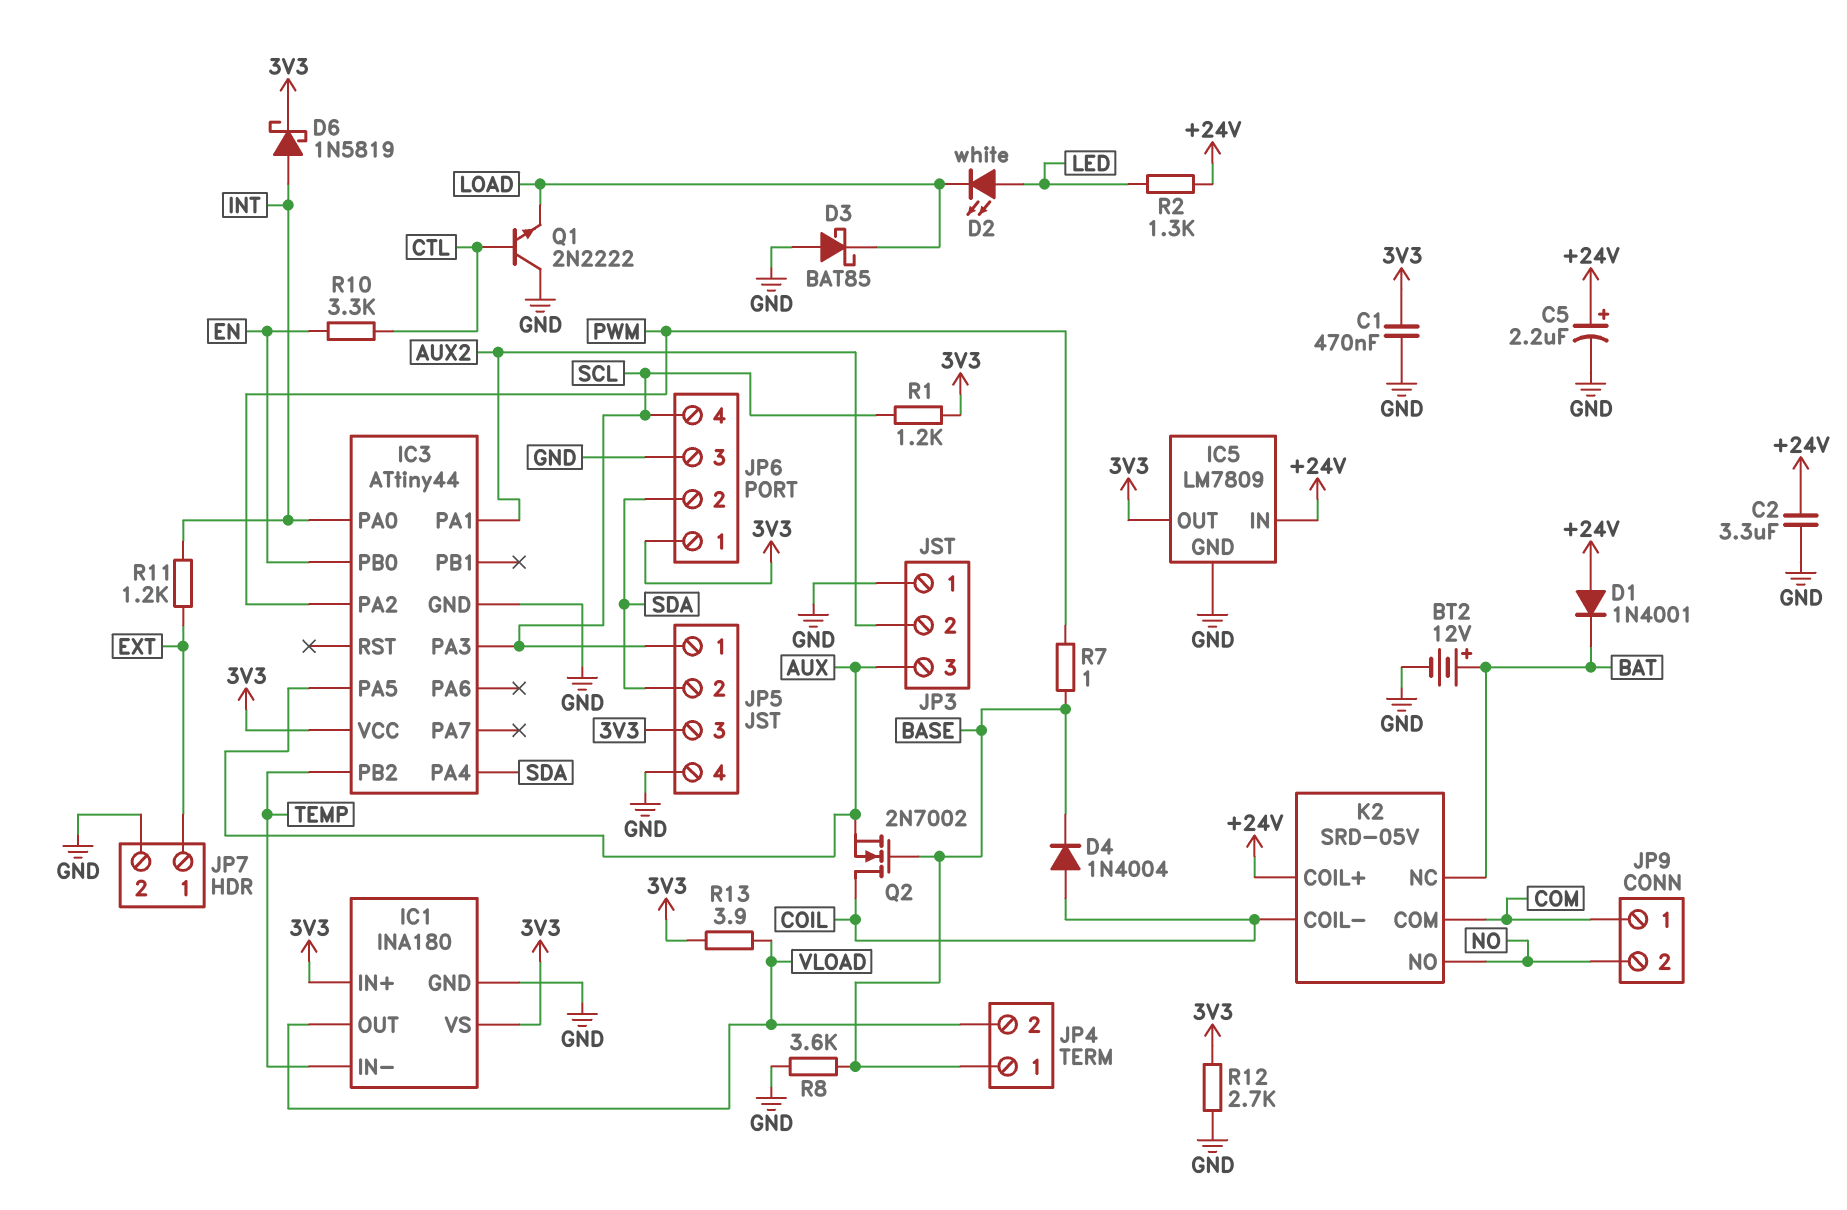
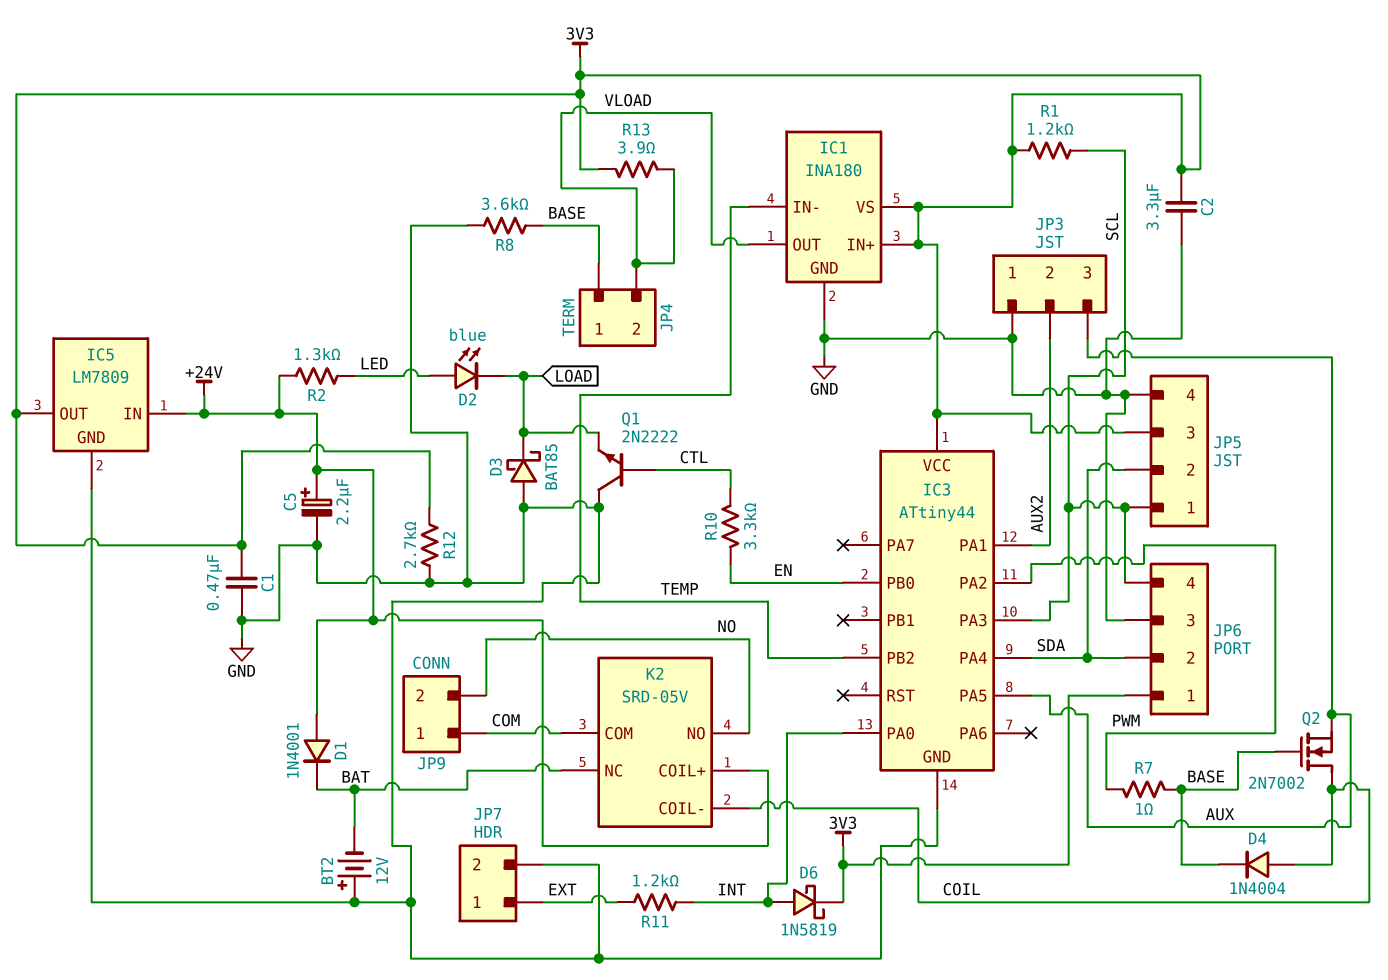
BT2: 12V (plus BAT, minus GND) -> 12V (plus GND, minus BAT)
C2: 3.3uF (+24V, GND) -> 3.3uF (3V3, GND)
D2: LED white (A LED, K LOAD) -> LED blue (A LED, K LOAD)

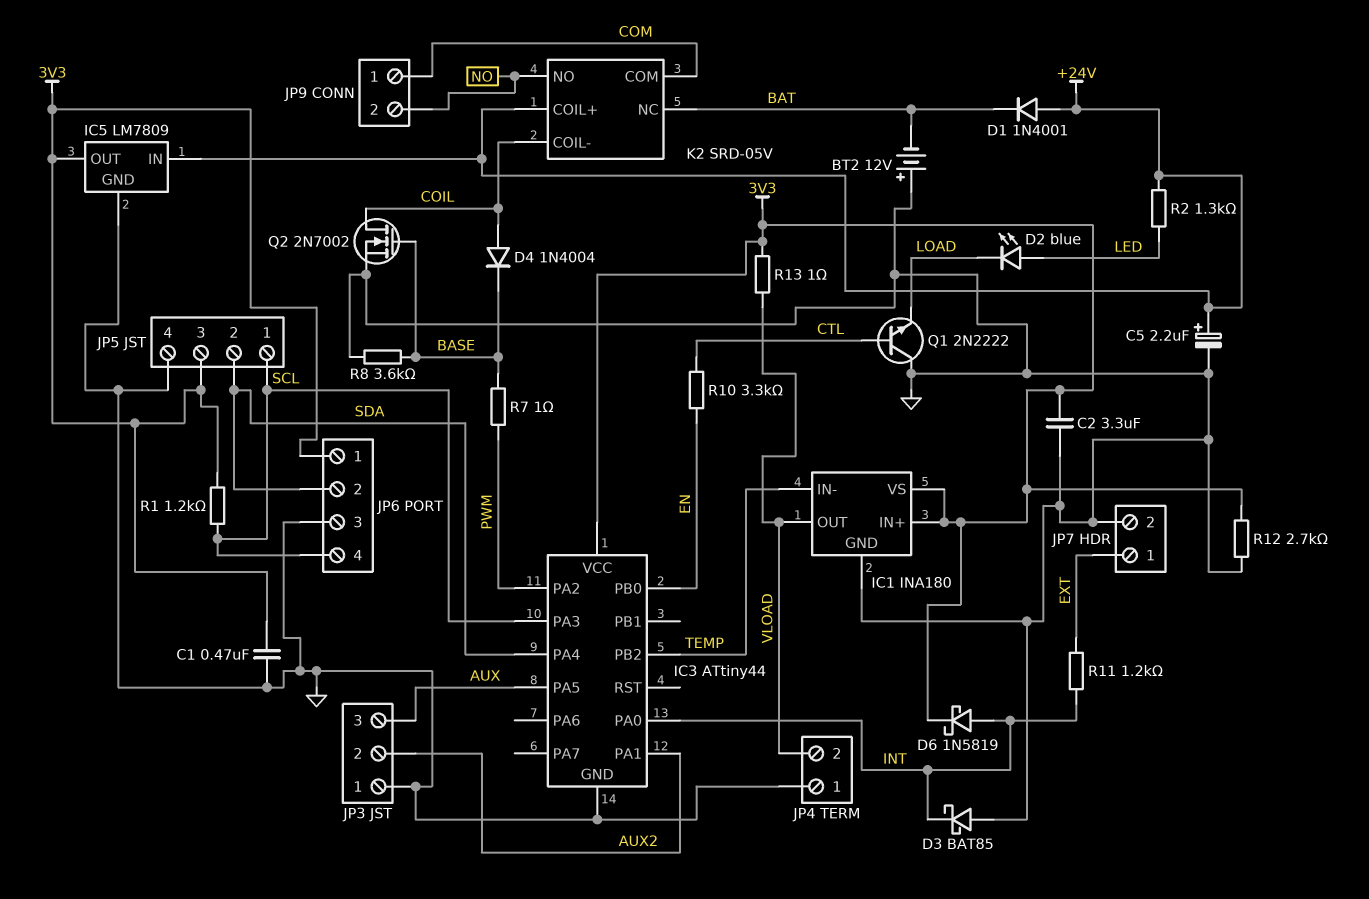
D3: schottky BAT85 (A GND, K LOAD) -> schottky BAT85 (A GND, K INT)
JP4 pin 1: BASE -> GND
Q2: NMOS 2N7002 (G BASE, D COIL, S AUX) -> NMOS 2N7002 (G BASE, D COIL, S GND)
R13: 3.9 (3V3, VLOAD) -> 1 (3V3, VLOAD)

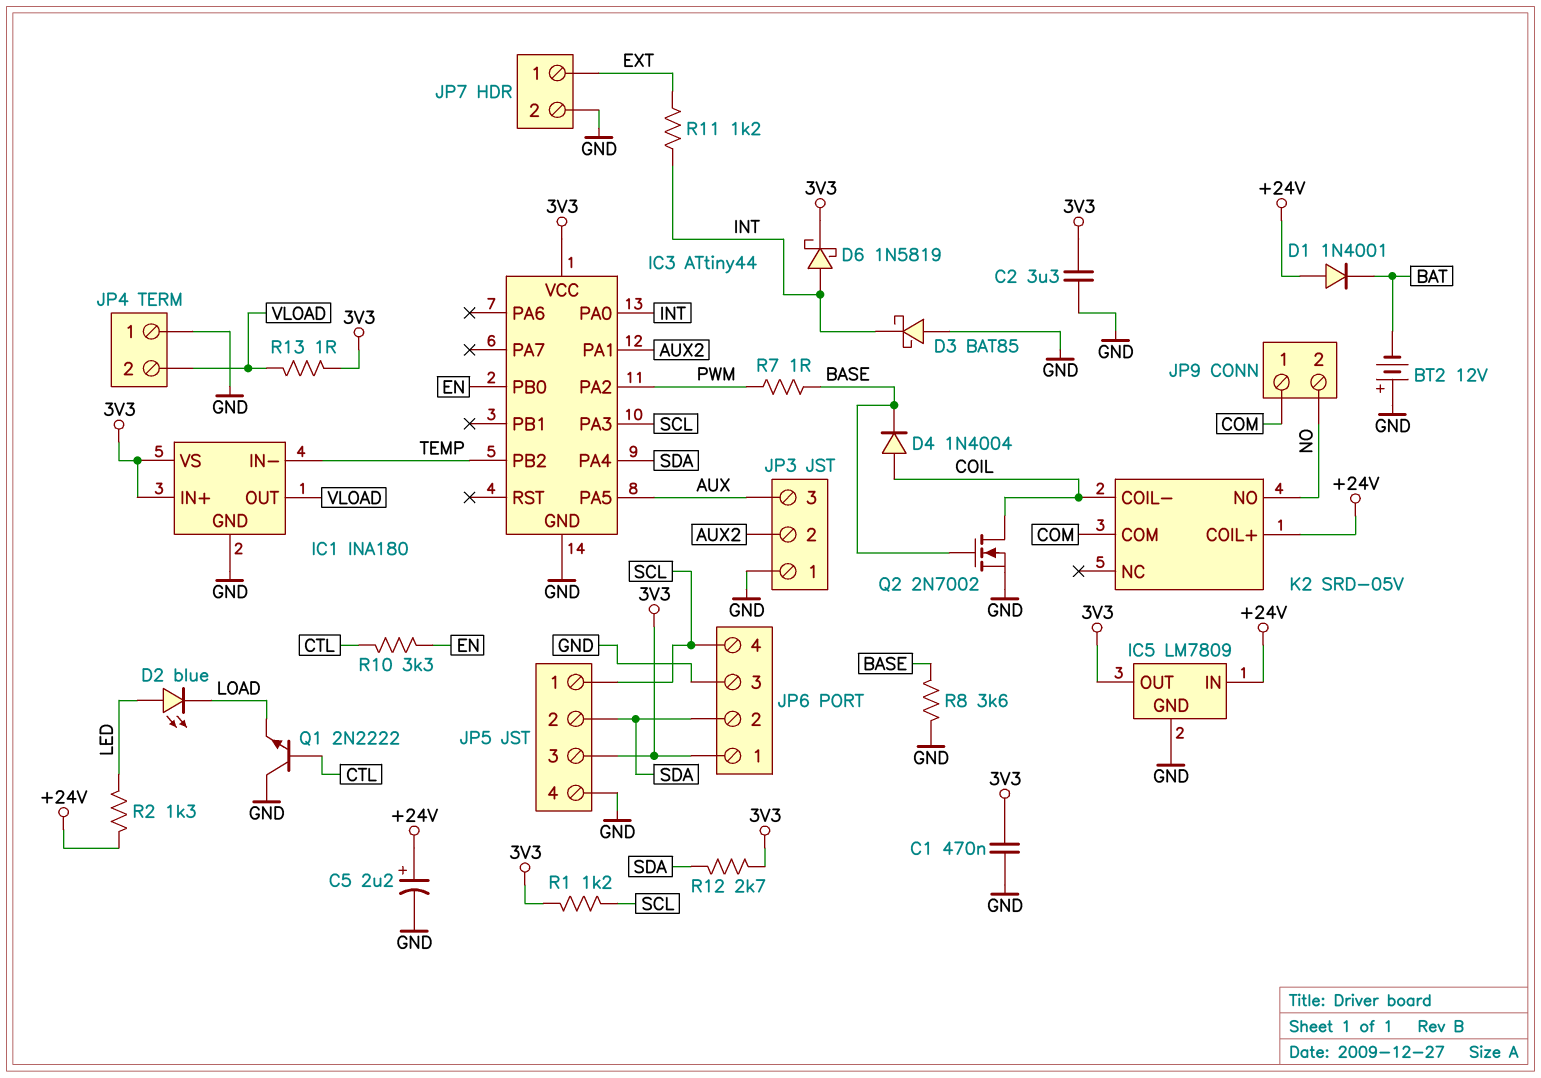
K2 pin NC: BAT -> none
R12: 2.7k (3V3, GND) -> 2.7k (3V3, SDA)

